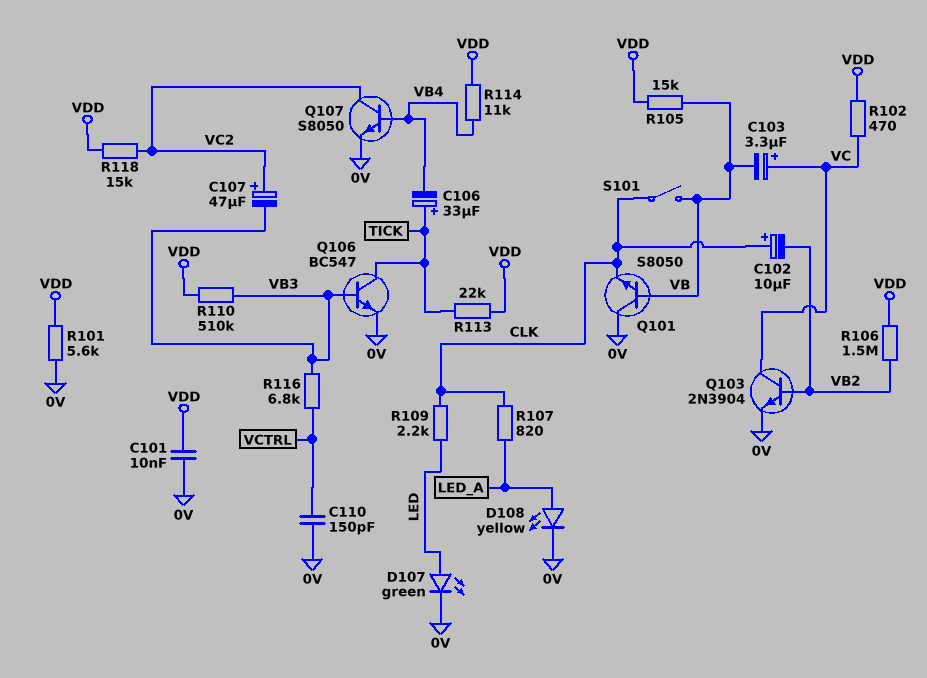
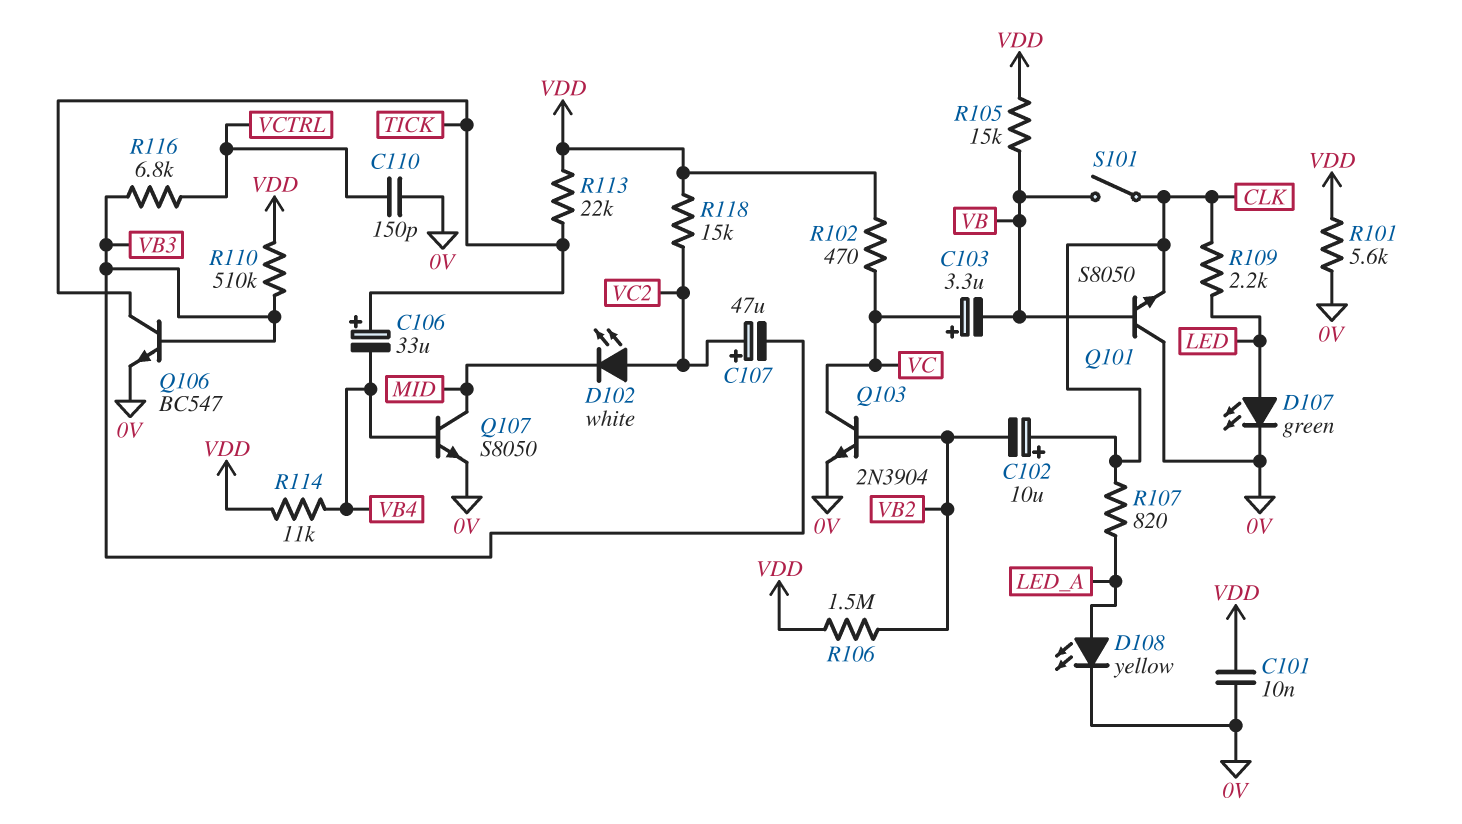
D102: none -> LED white (A VC2, K MID)
Q107: NPN S8050 (B VB4, C VC2, E 0V) -> NPN S8050 (B VB4, C MID, E 0V)

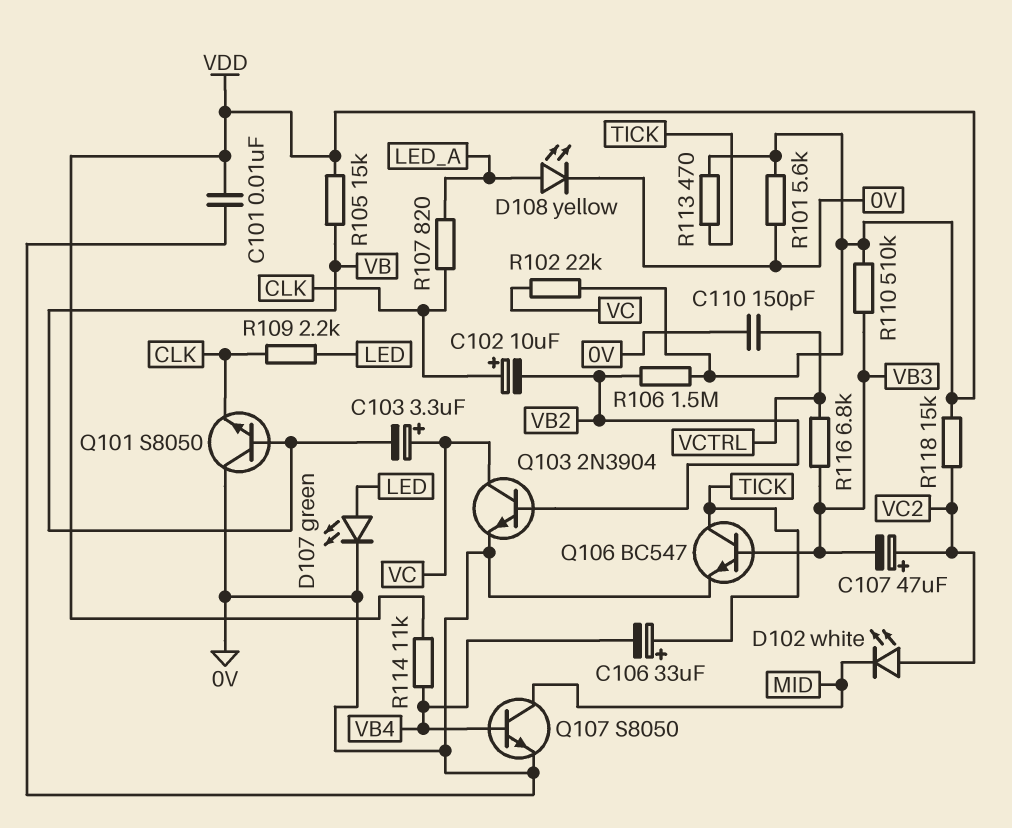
R102: 470 (VC, VDD) -> 22k (VC, VDD)
R113: 22k (TICK, VDD) -> 470 (TICK, VDD)
S101: switch (CLK, VB) -> none

